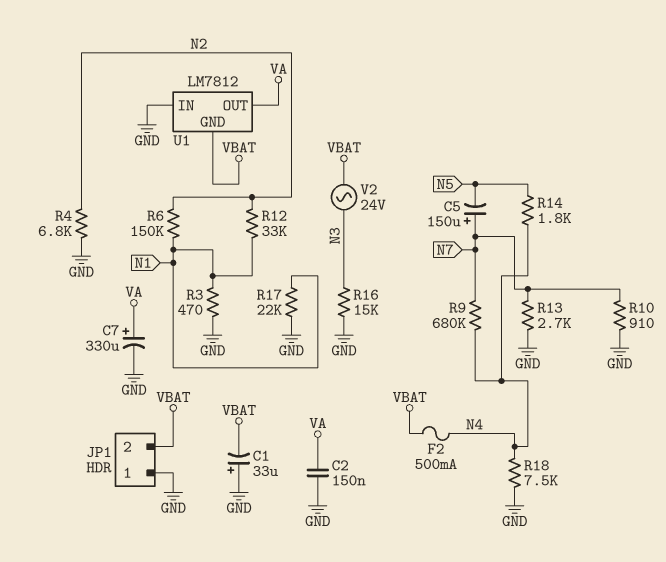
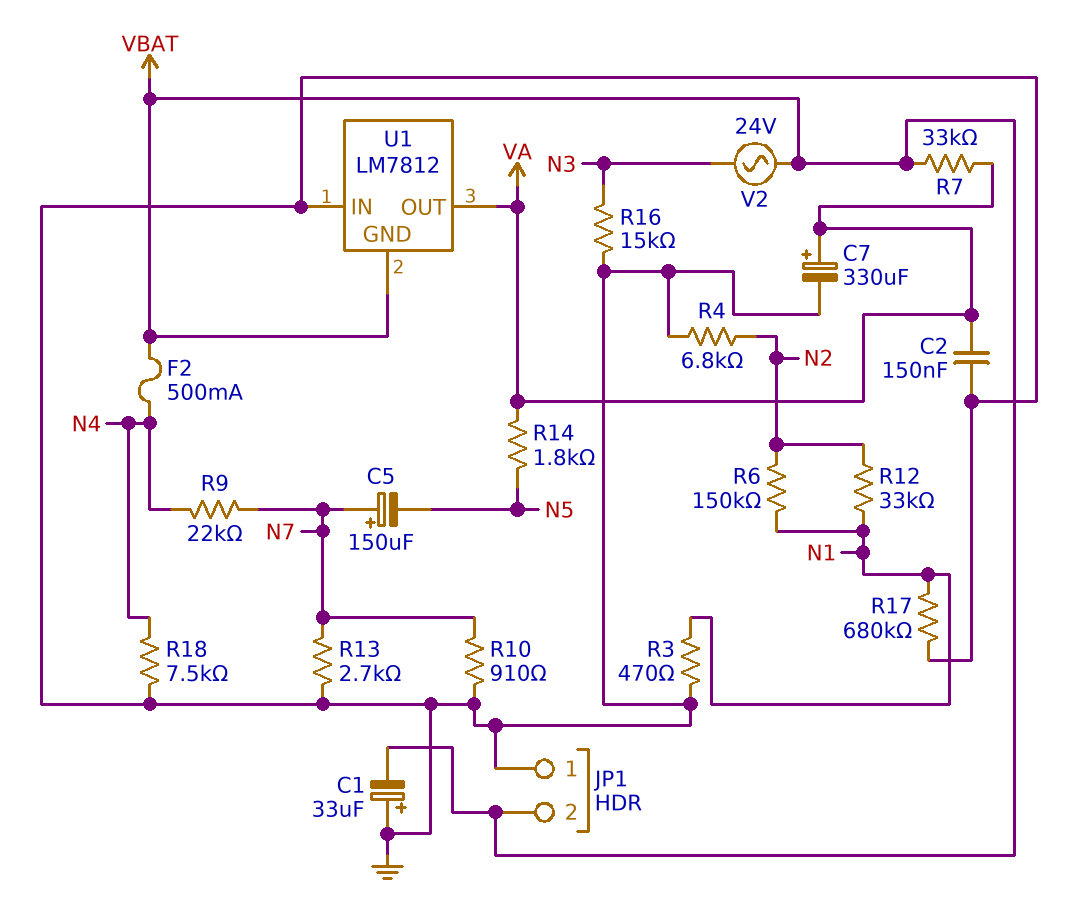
R7: none -> 33k (VA, VBAT)
R9: 680k (N4, N7) -> 22k (N4, N7)
R14: 1.8k (N4, N5) -> 1.8k (N5, VA)
R17: 22k (GND, N1) -> 680k (GND, N1)

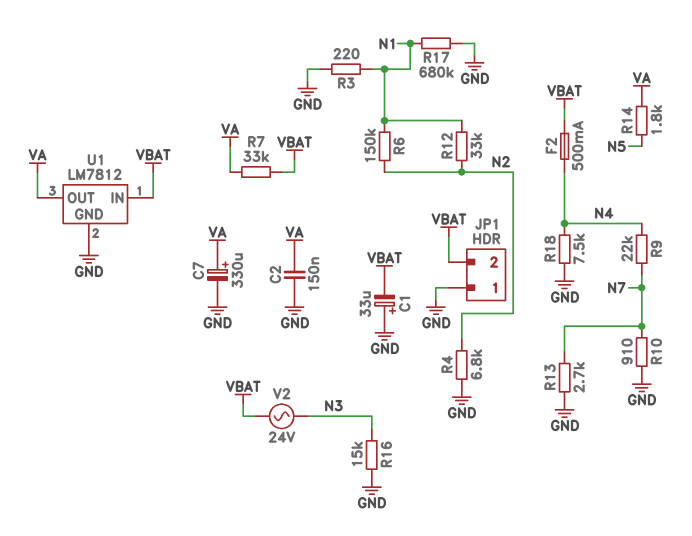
C5: 150uF (plus N7, minus N5) -> none
R3: 470 (GND, N1) -> 220 (GND, N1)
U1 pin GND: VBAT -> GND
U1 pin IN: GND -> VBAT

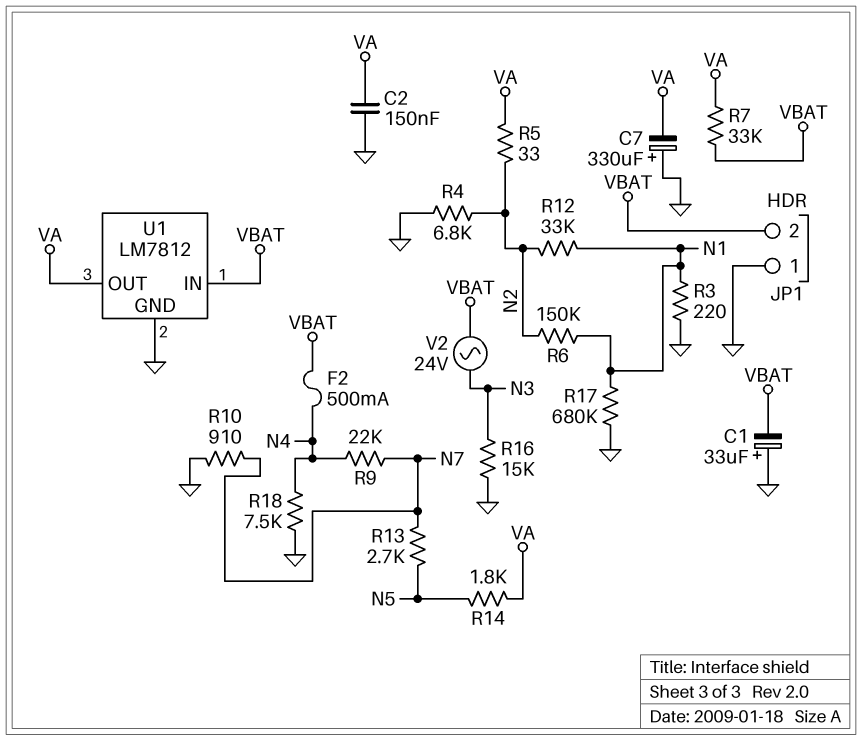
C7: 330uF (plus VA, minus GND) -> 330uF (plus GND, minus VA)
R5: none -> 33 (N2, VA)
R13: 2.7k (GND, N7) -> 2.7k (N5, N7)

